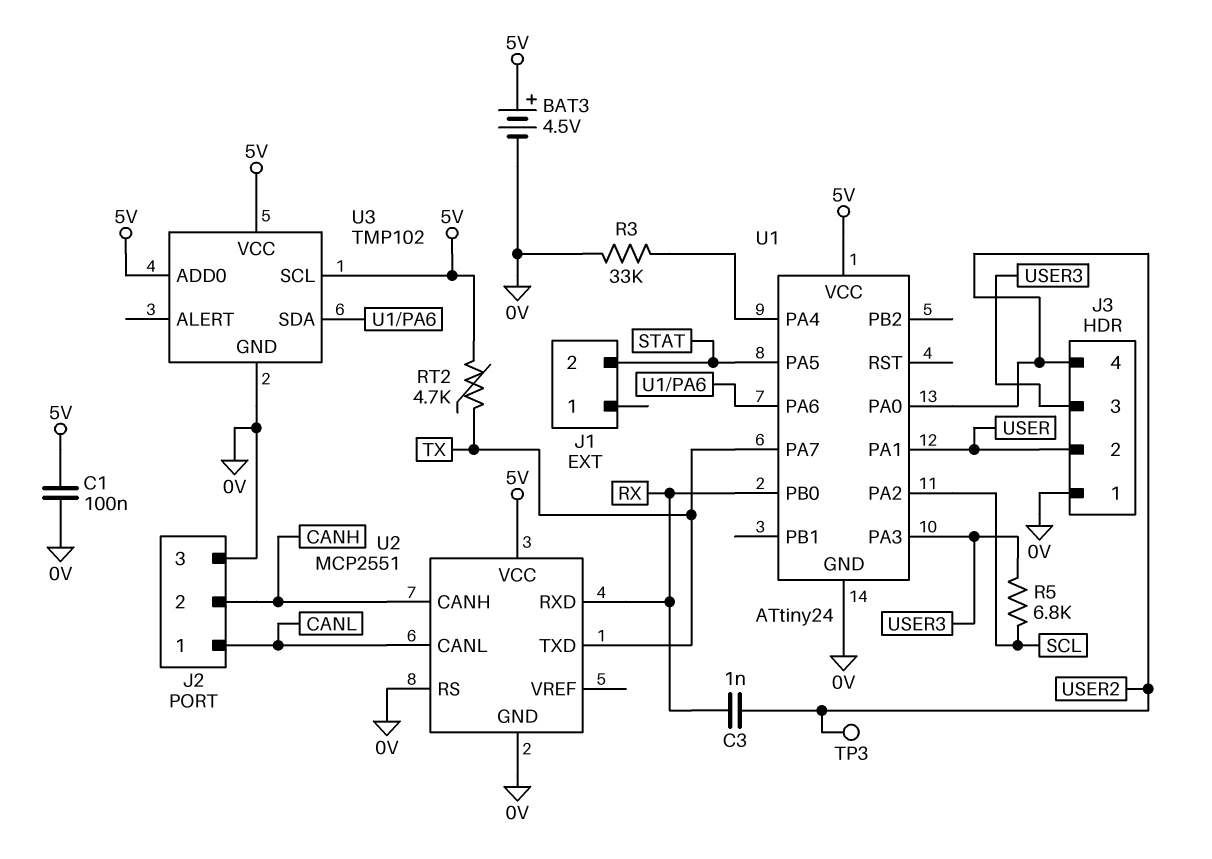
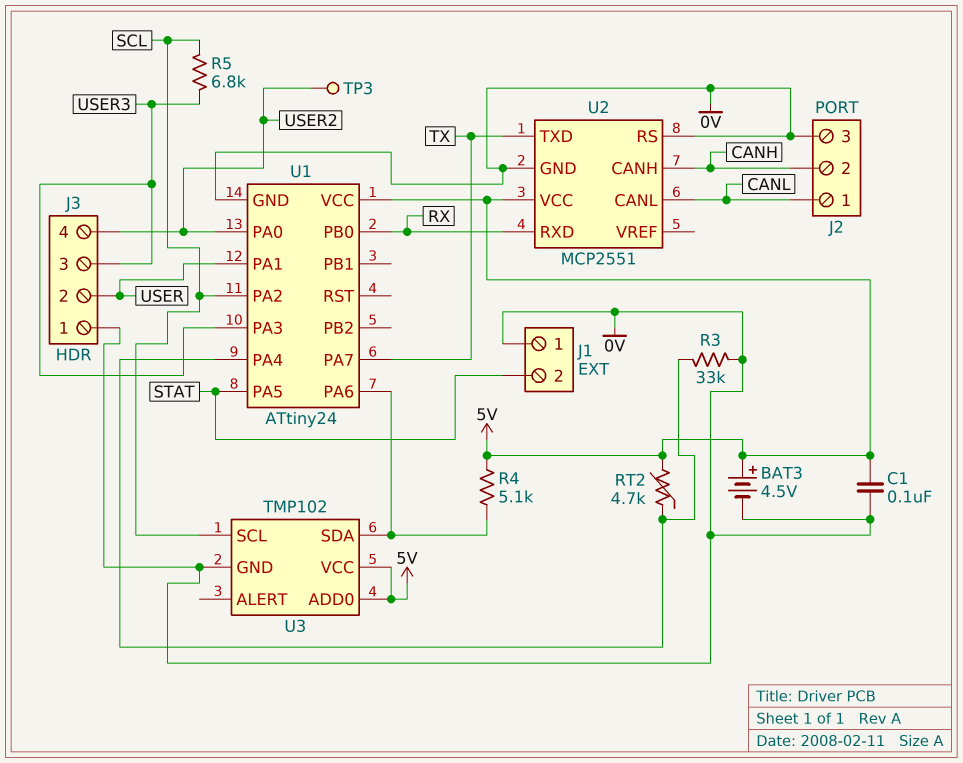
C3: 1nF (RX, USER2) -> none
J1 pin 1: none -> 0V
R4: none -> 5.1k (5V, U1/PA6)
RT2: 4.7k (5V, TX) -> 4.7k (5V, U1/PA4)
U3 pin SCL: 5V -> SCL

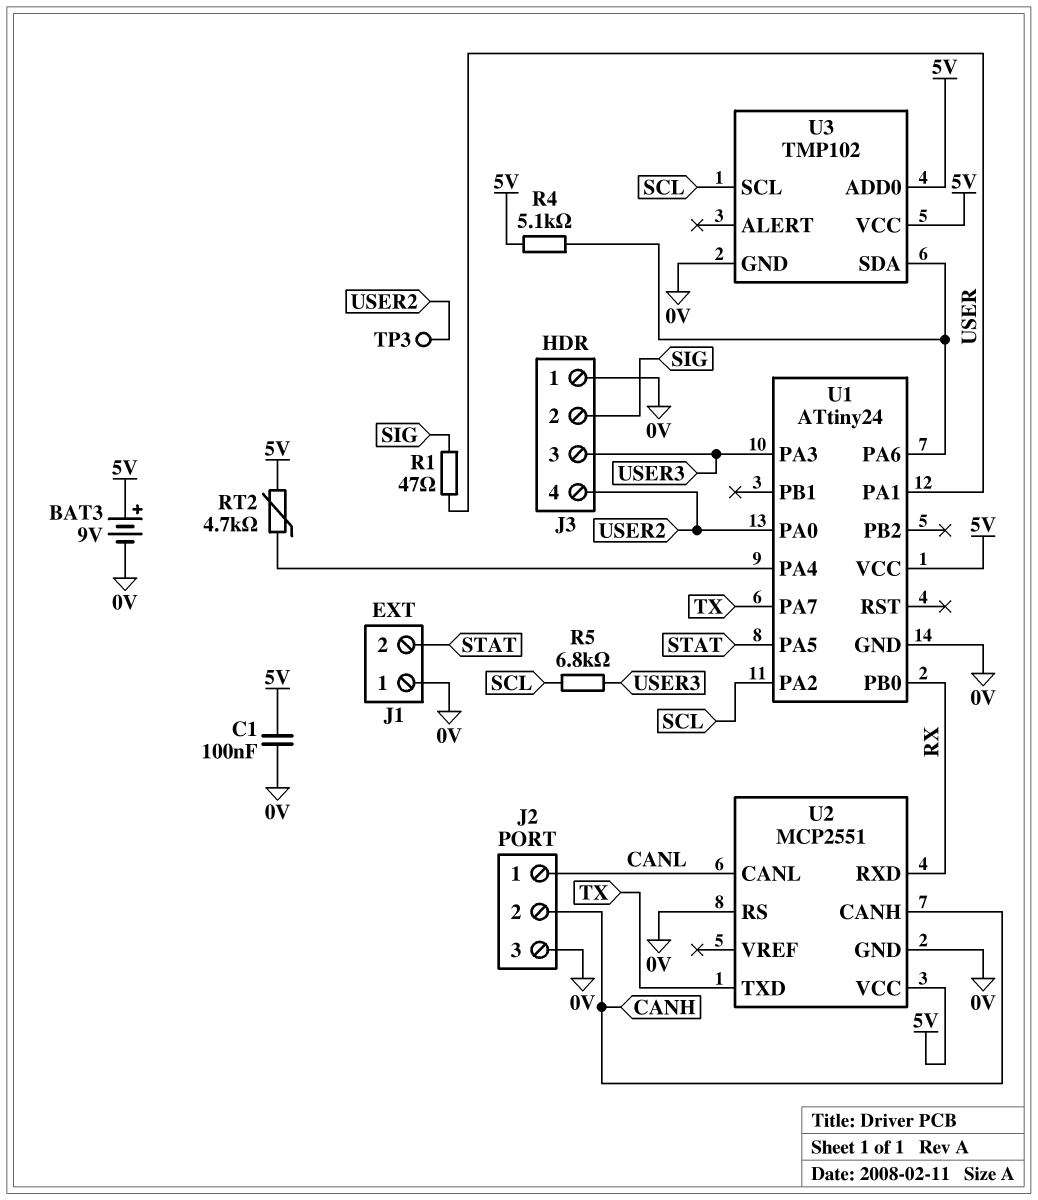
BAT3: 4.5V (plus 5V, minus 0V) -> 9V (plus 5V, minus 0V)
J3 pin 2: USER -> SIG
R1: none -> 47 (SIG, USER)
R3: 33k (0V, U1/PA4) -> none

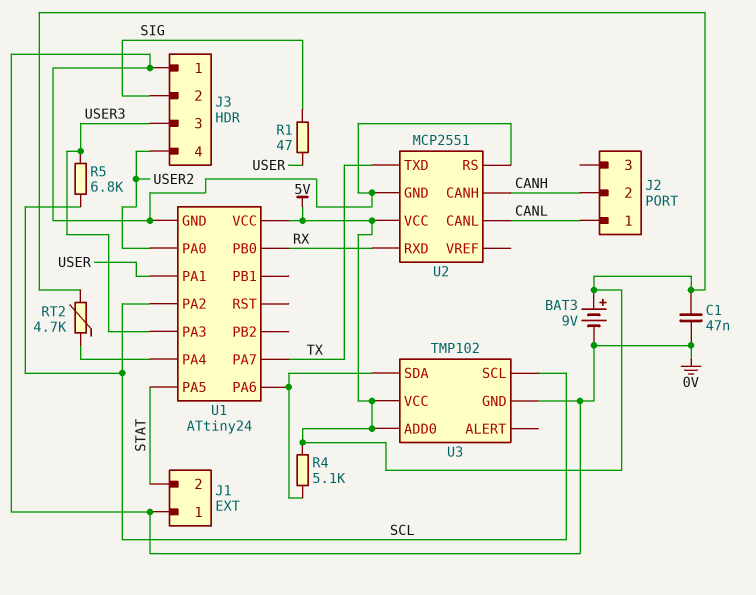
C1: 100nF (0V, 5V) -> 47nF (0V, 5V)
J2 pin 3: 0V -> none
TP3: test point (USER2) -> none

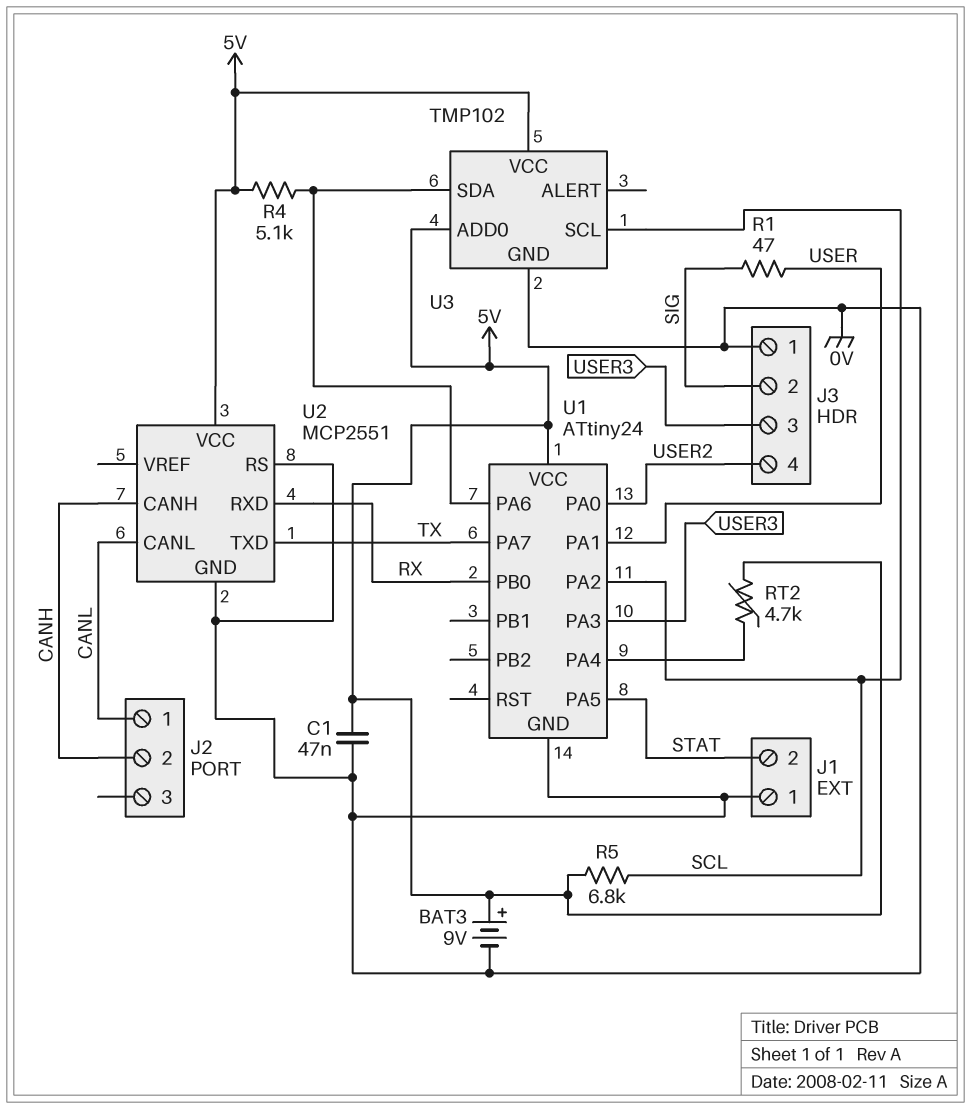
R5: 6.8k (SCL, USER3) -> 6.8k (5V, SCL)

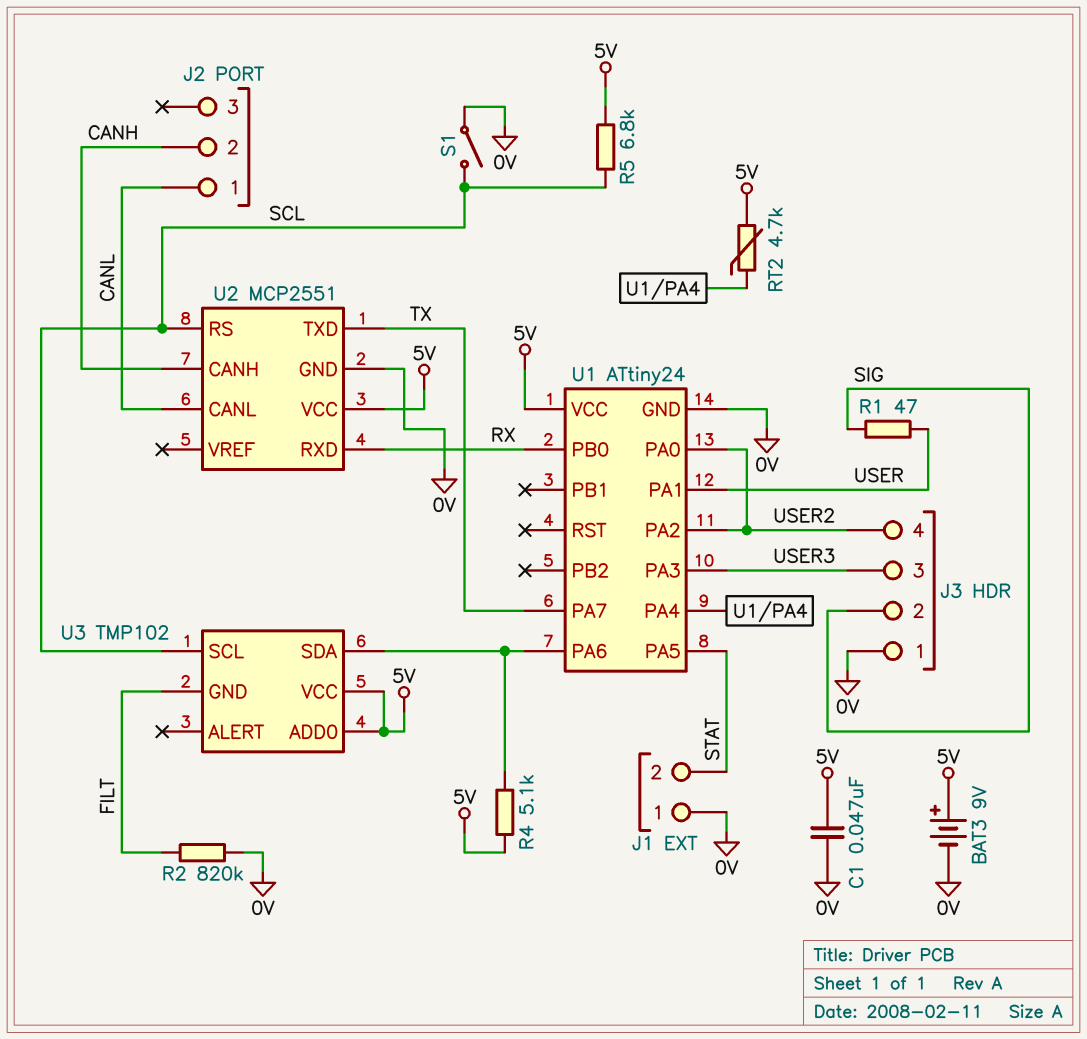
R2: none -> 820k (0V, FILT)
S1: none -> switch (0V, SCL)
U1 pin PA2: SCL -> USER2
U2 pin RS: 0V -> SCL
U3 pin GND: 0V -> FILT

